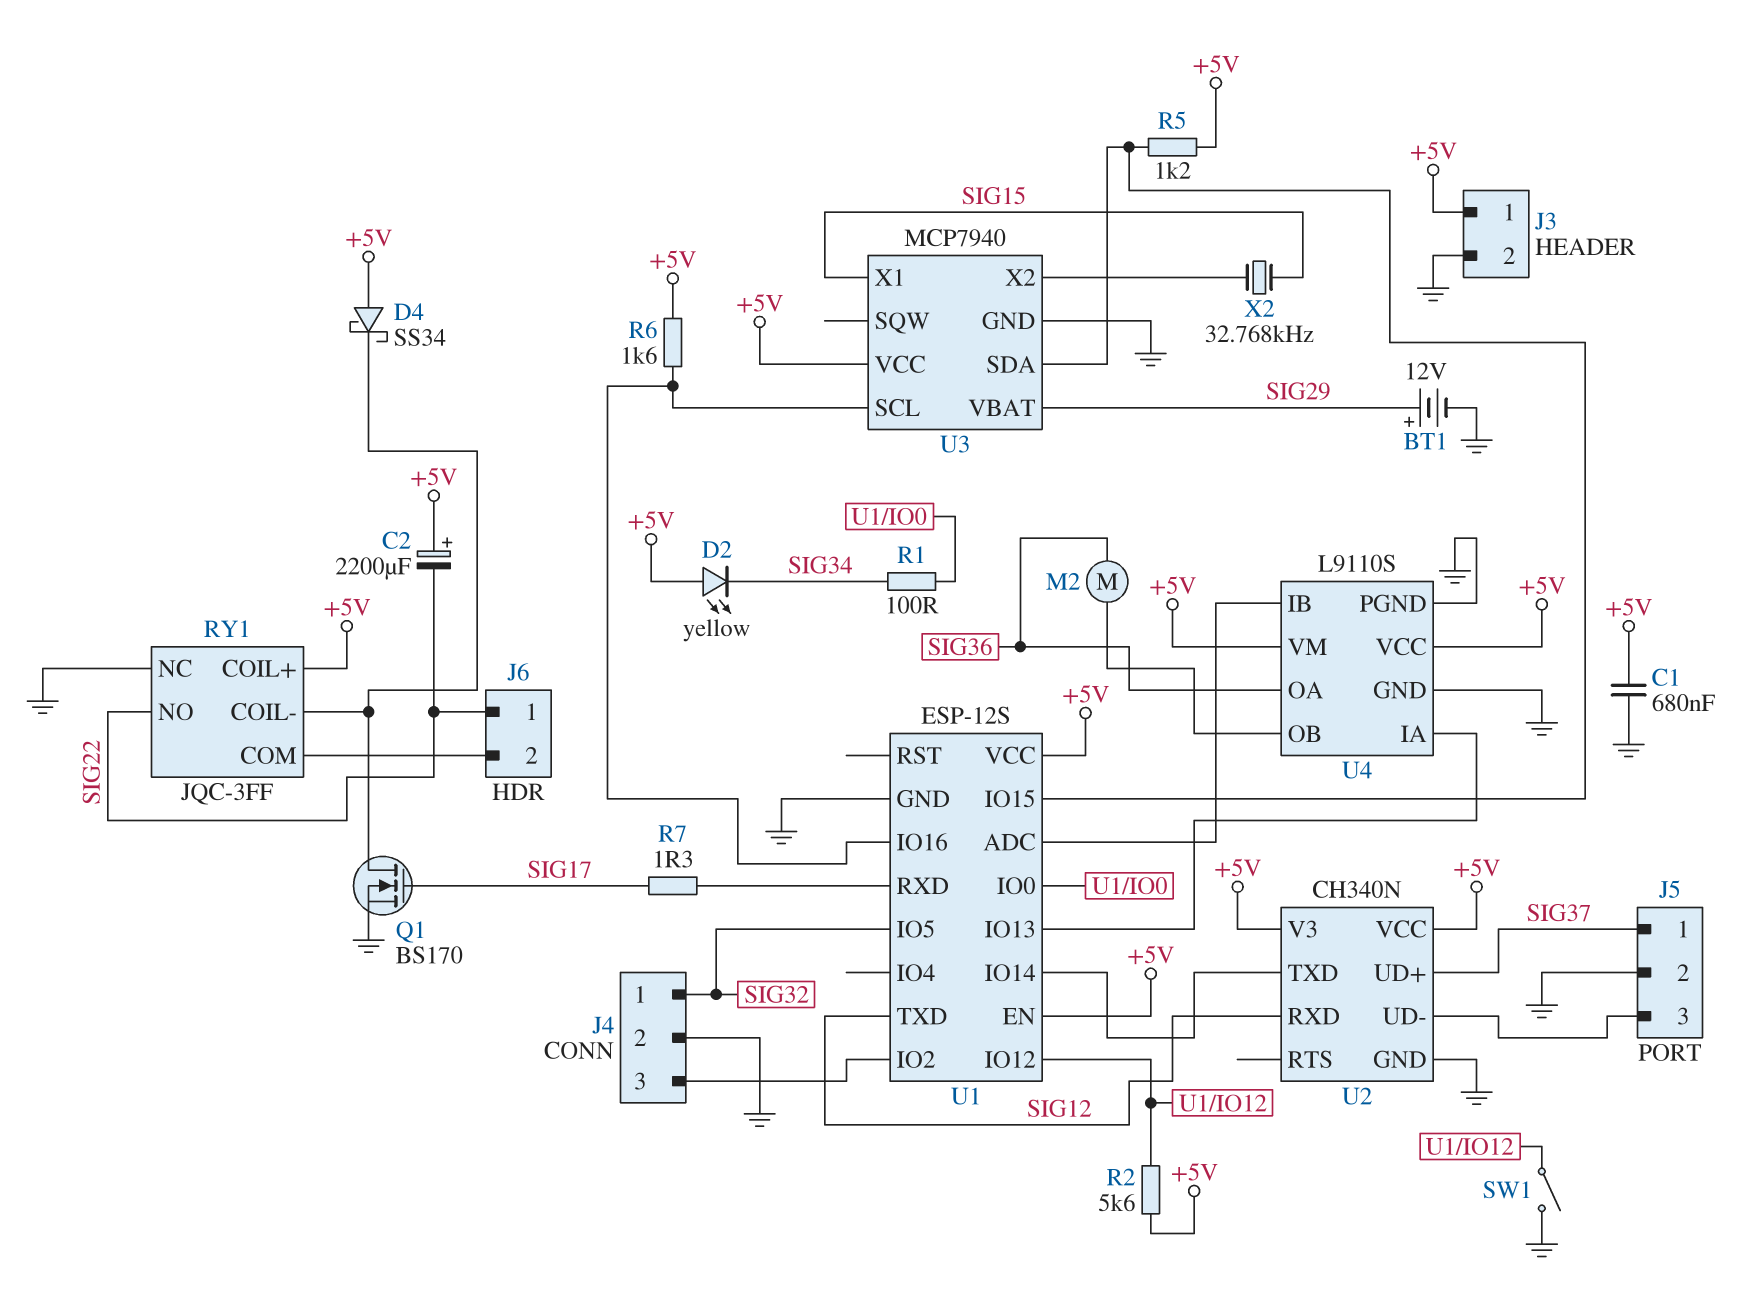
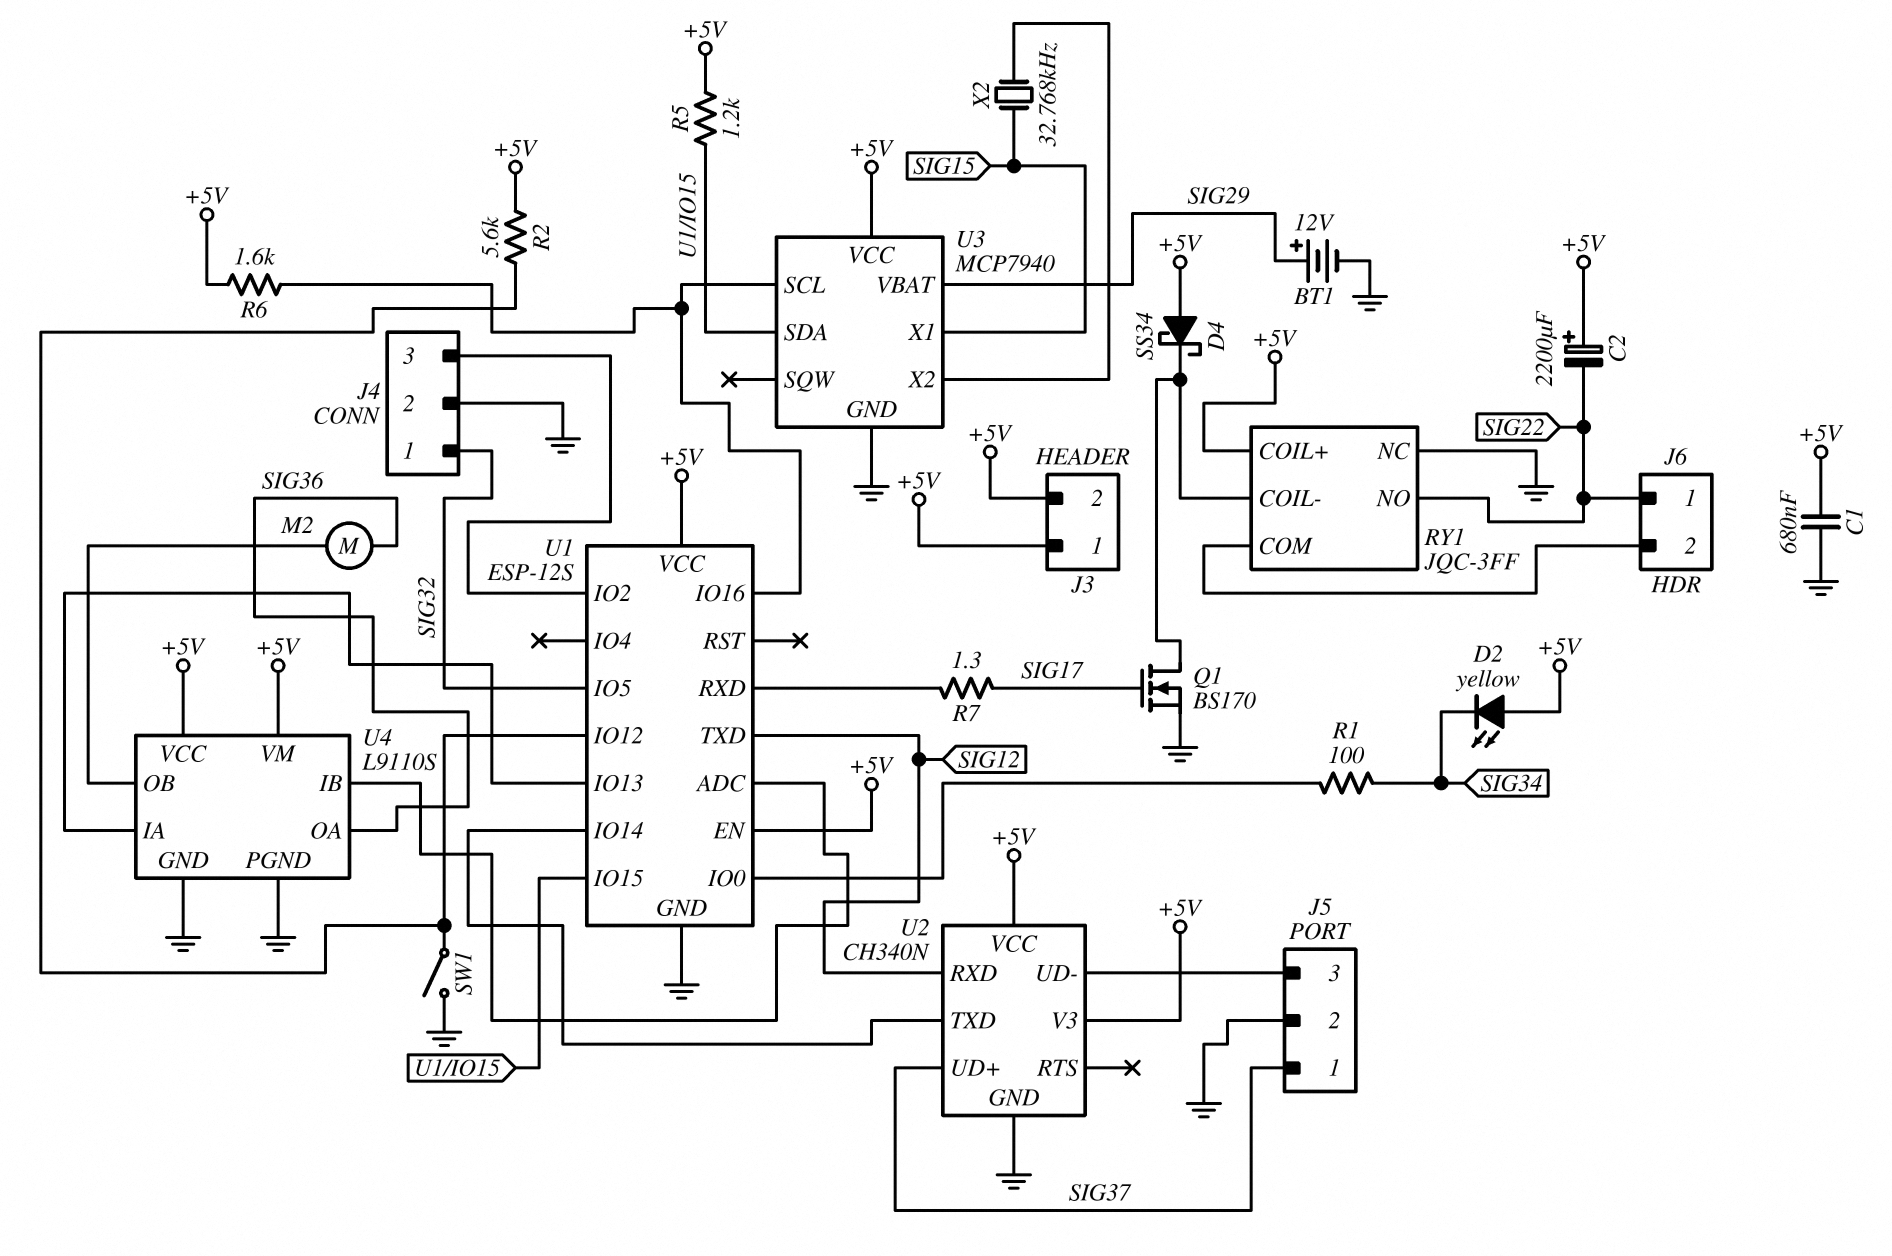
J3 pin 2: GND -> +5V

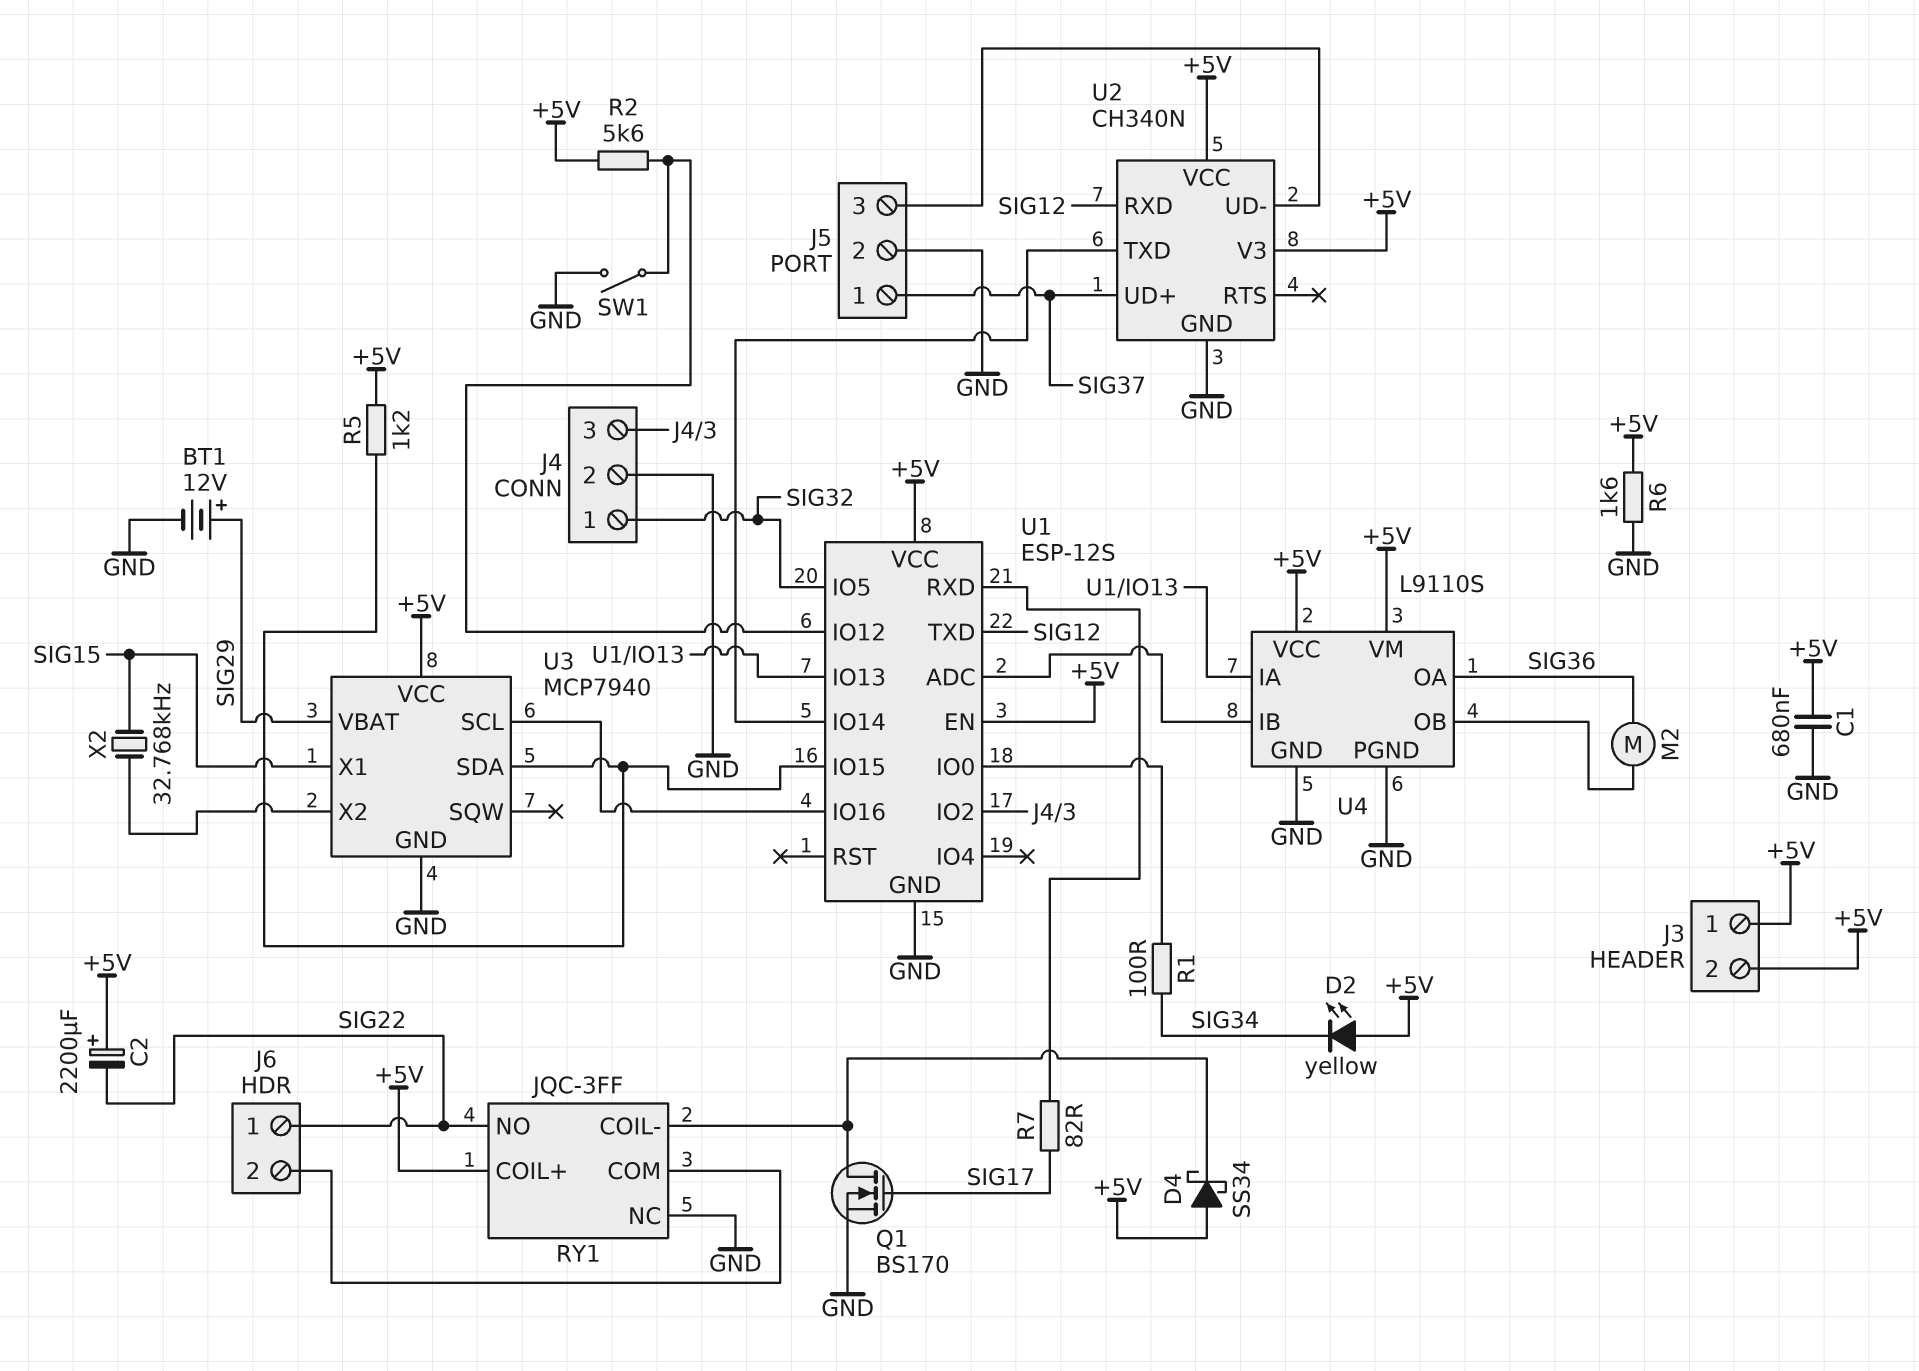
R6: 1.6k (+5V, U1/IO16) -> 1.6k (+5V, GND)
R7: 1.3 (SIG17, U1/RXD) -> 82 (SIG17, U1/RXD)

